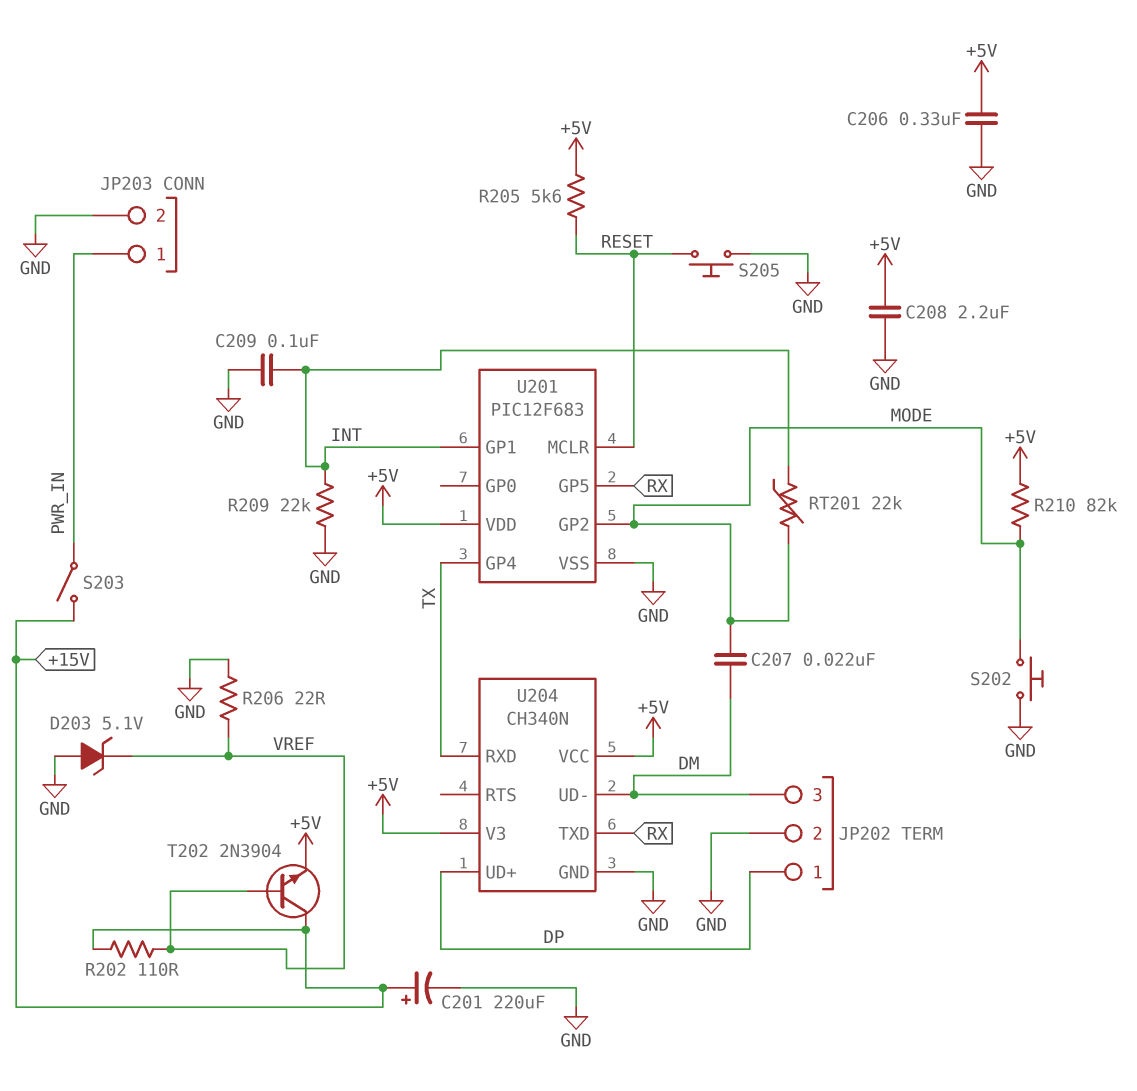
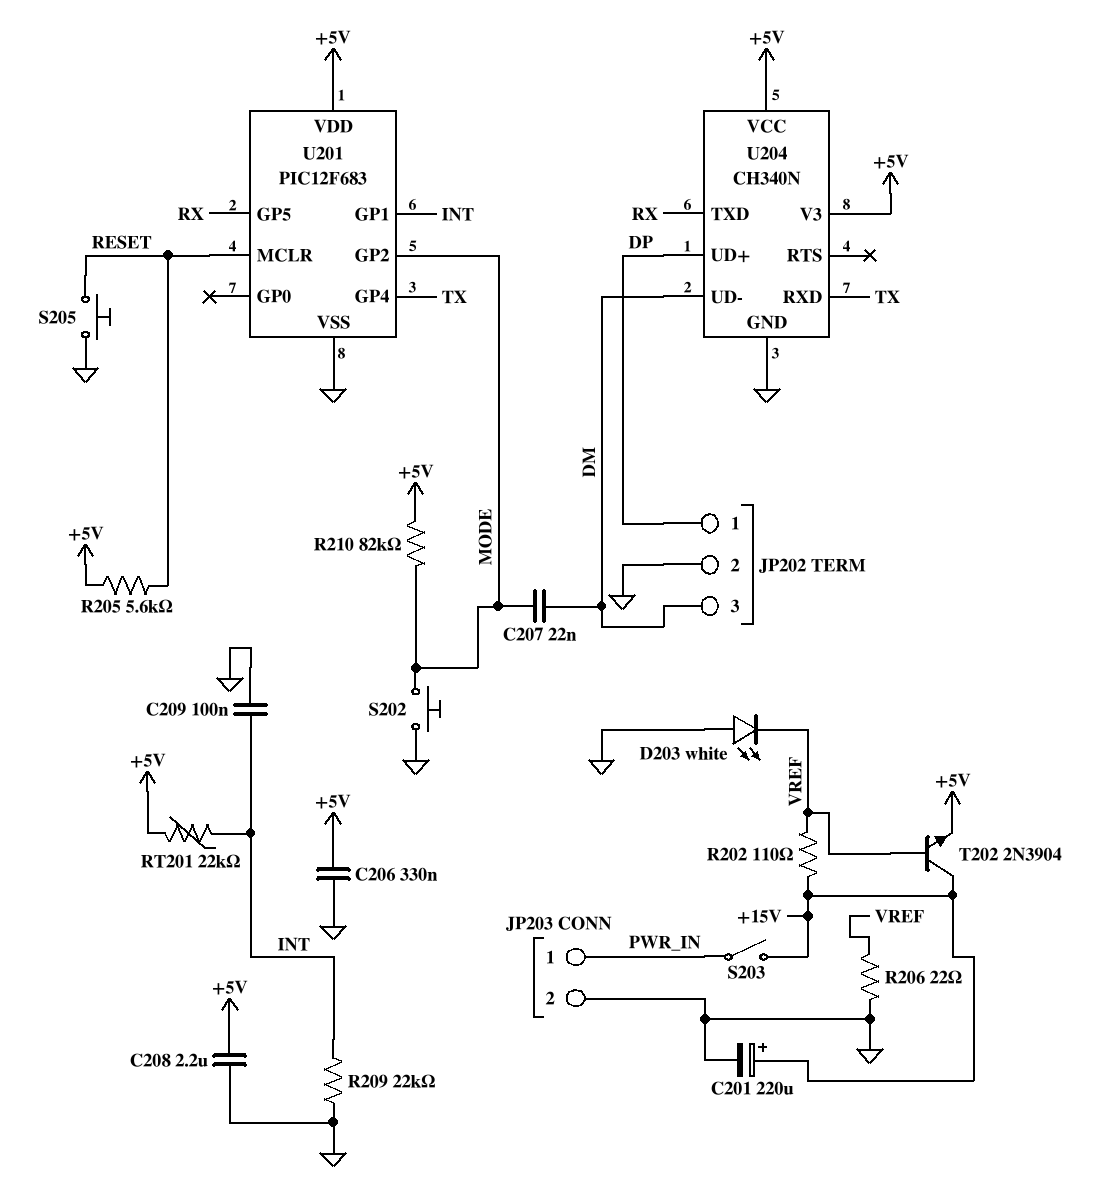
D203: zener 5.1V (A GND, K VREF) -> LED white (A GND, K VREF)
RT201: 22k (INT, MODE) -> 22k (+5V, INT)

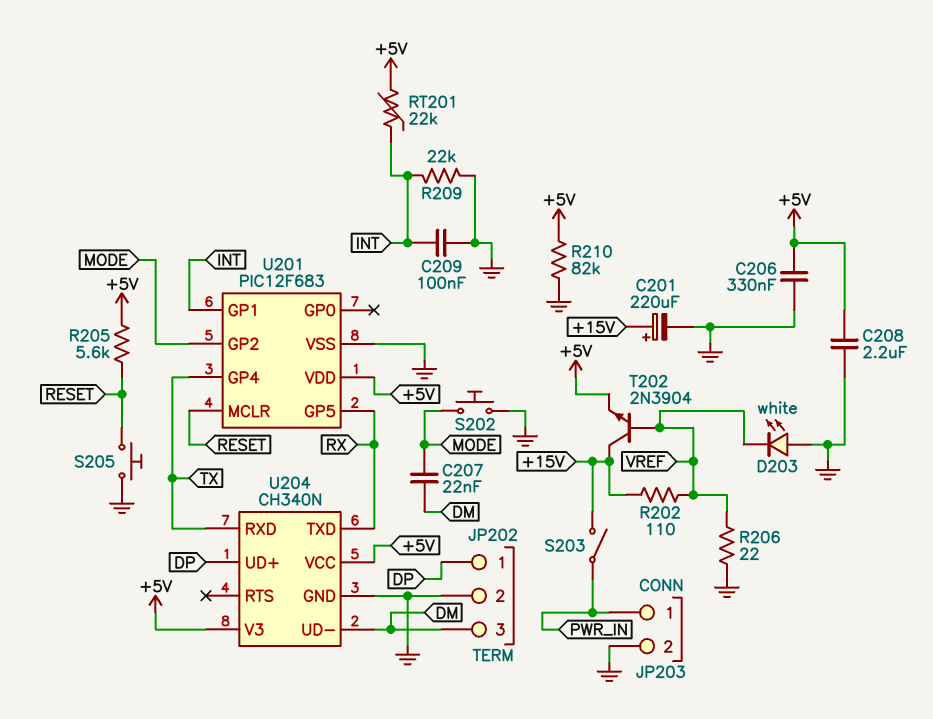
R210: 82k (+5V, MODE) -> 82k (+5V, GND)

